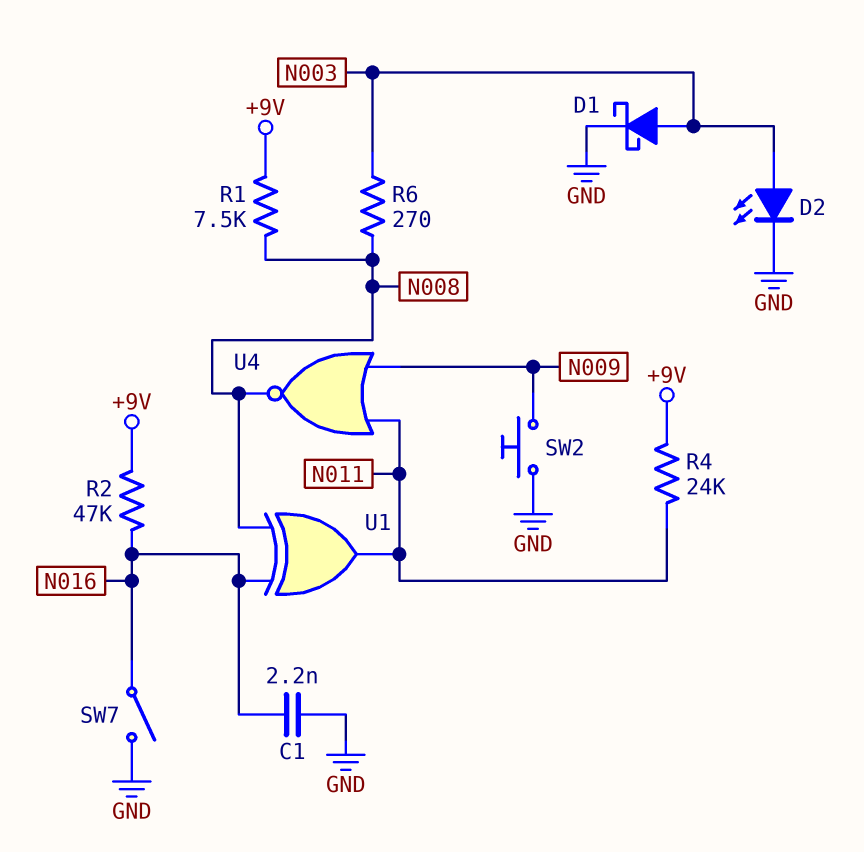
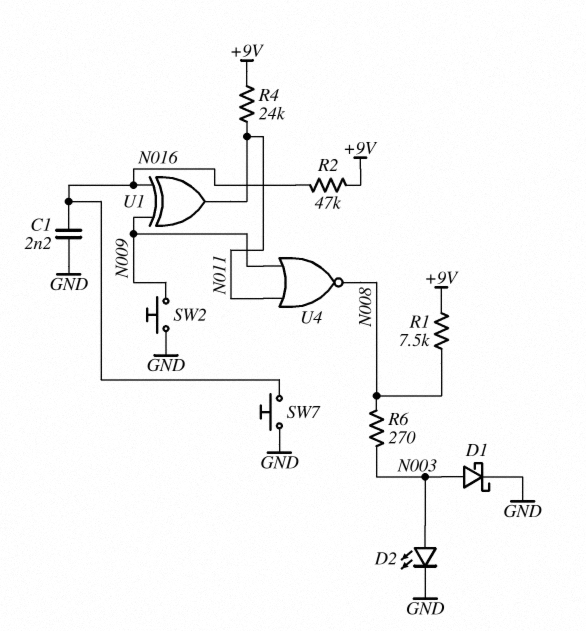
SW7: switch (GND, N016) -> button (GND, N016)
U1: XOR (in N008, in N016, out N011) -> XOR (in N009, in N016, out N011)

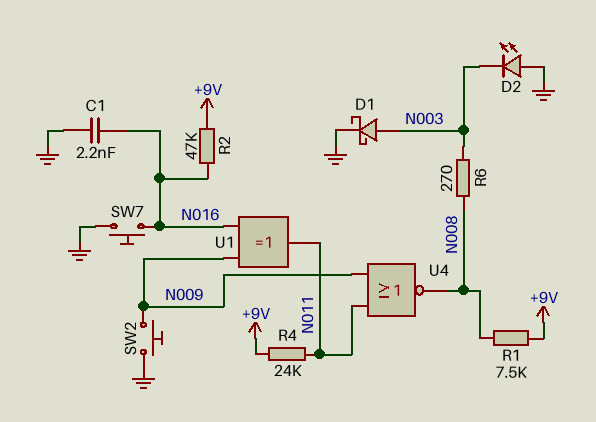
D2: LED (A N003, K GND) -> LED (A GND, K N003)

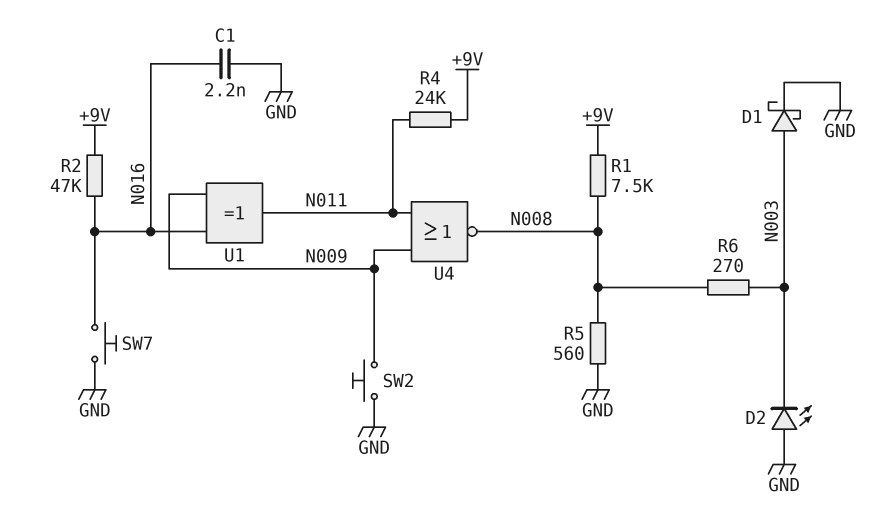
R5: none -> 560 (GND, N008)

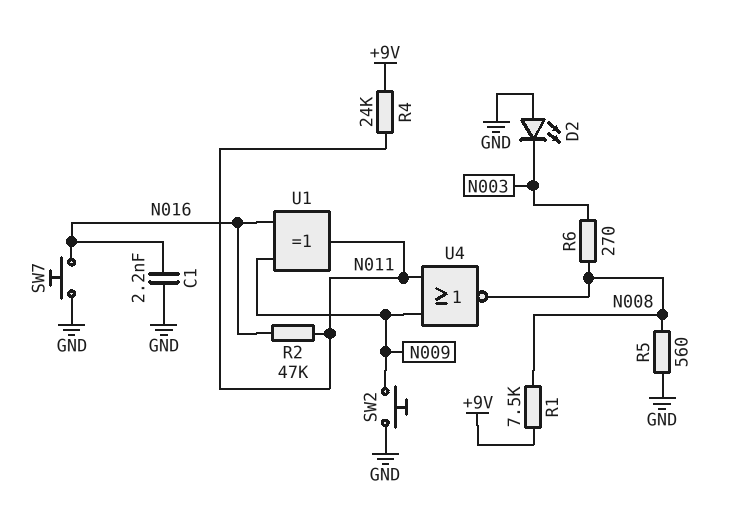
D1: schottky (A N003, K GND) -> none
R2: 47k (+9V, N016) -> 47k (N011, N016)

